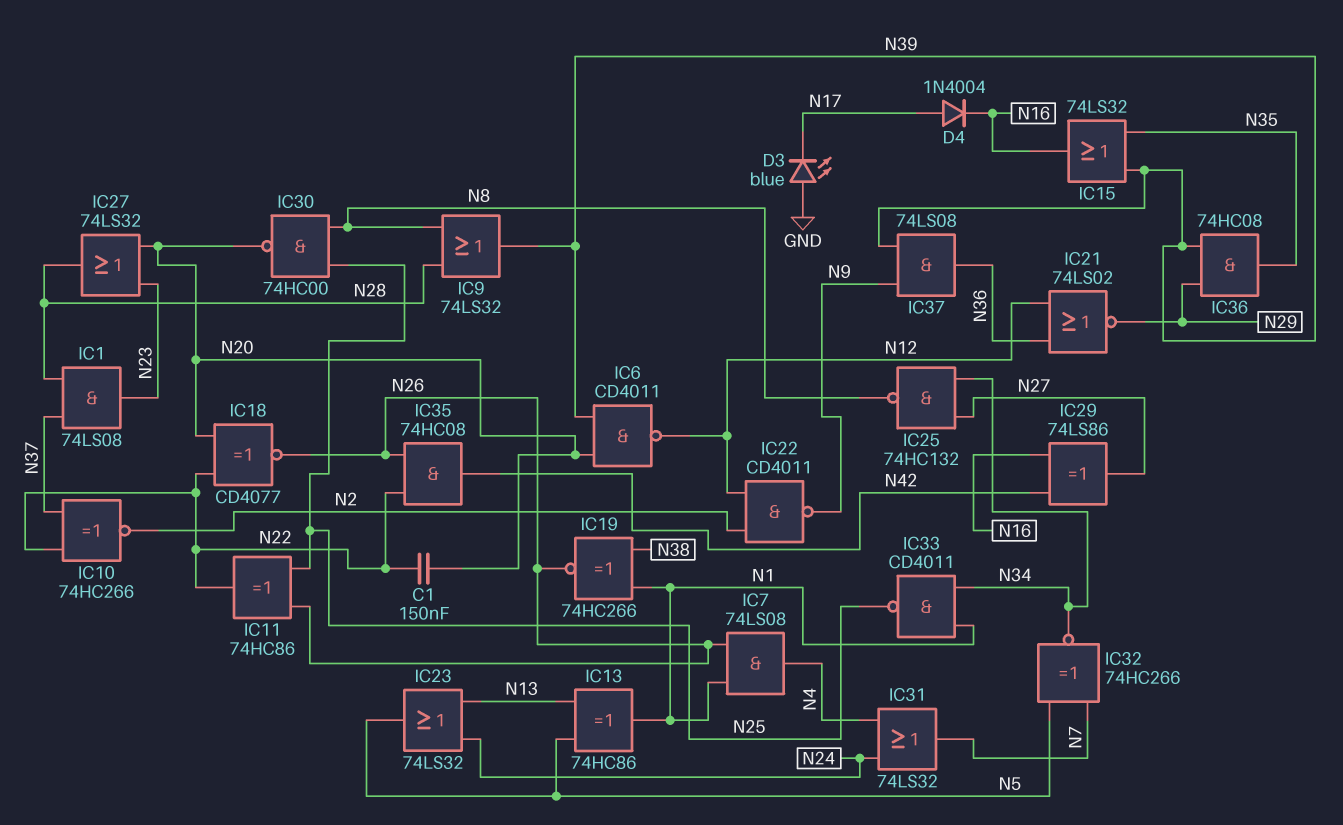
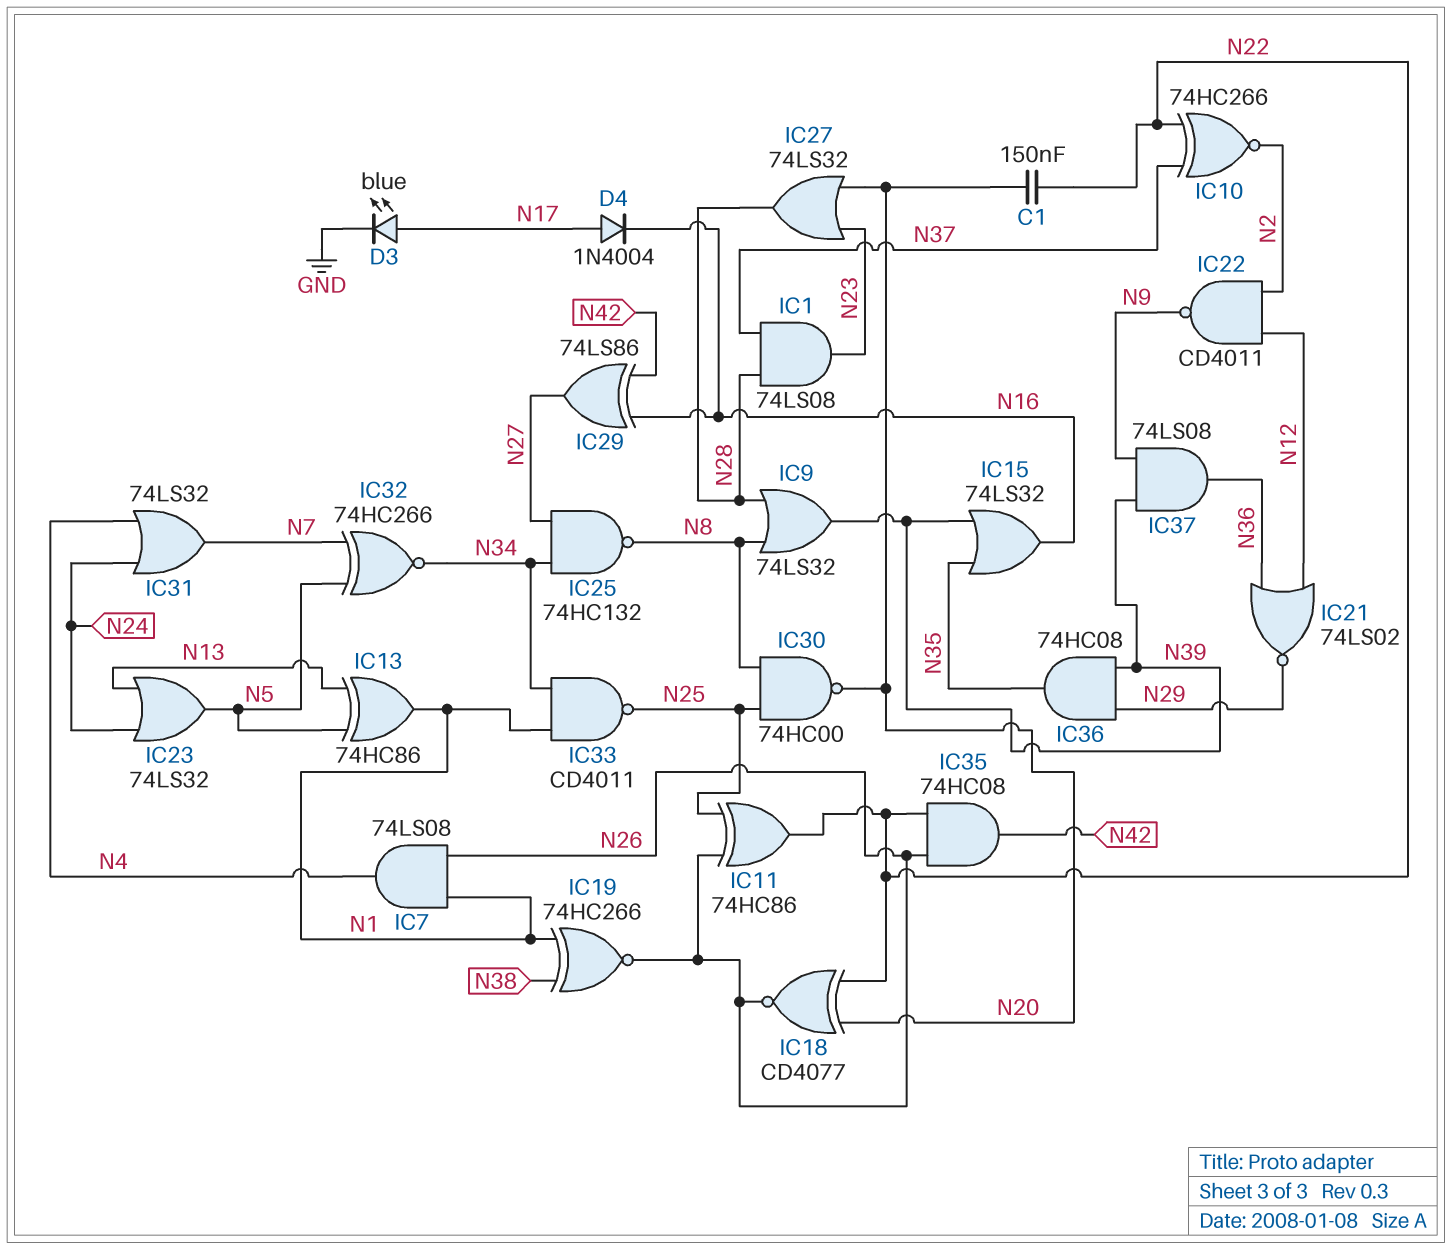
D3: LED blue (A GND, K N17) -> LED blue (A N17, K GND)
IC6: NAND CD4011 (in N20, in N39, out N12) -> none

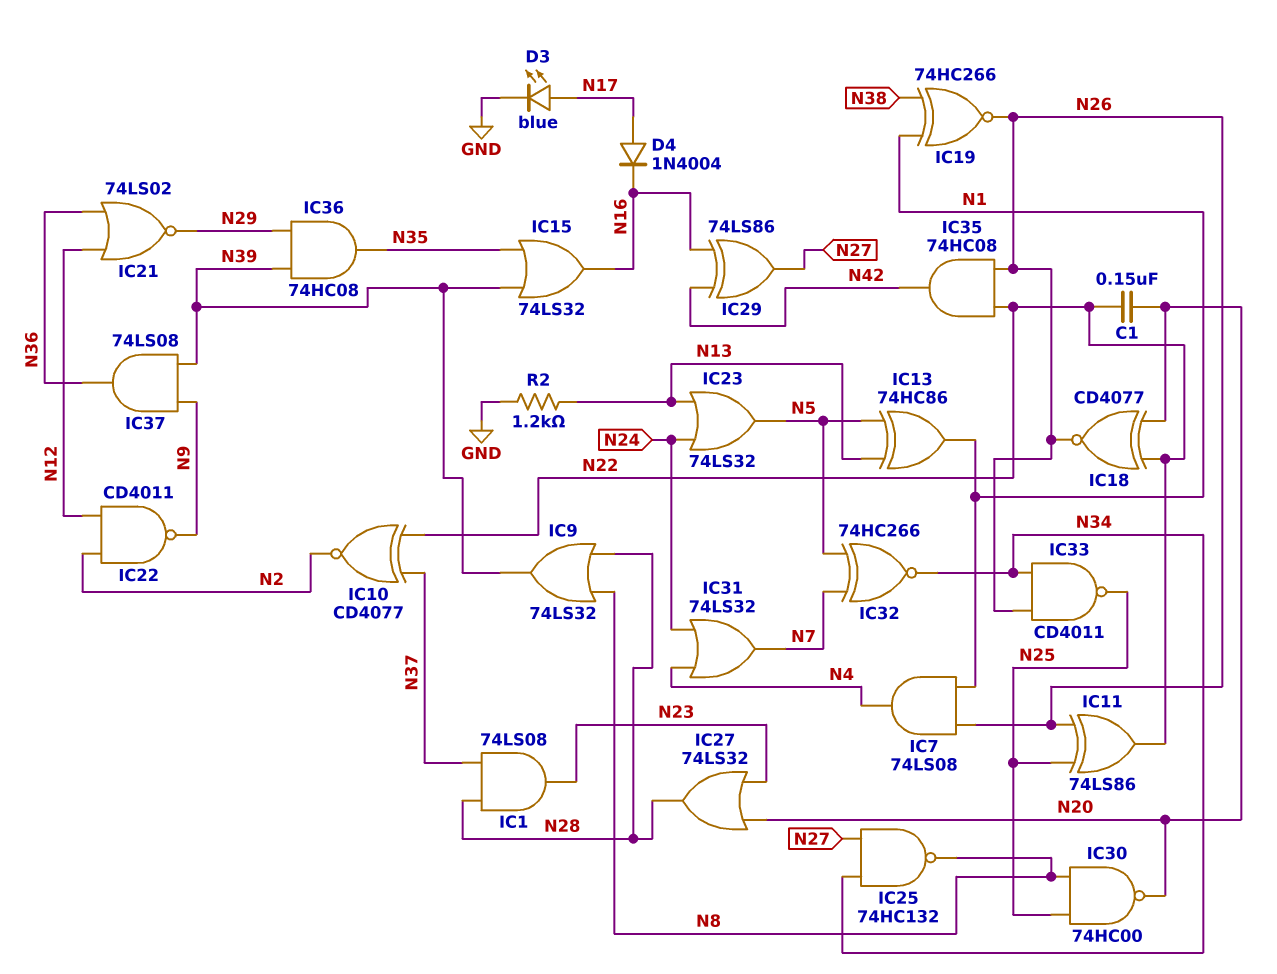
IC10: XNOR 74HC266 (in N22, in N37, out N2) -> XNOR CD4077 (in N22, in N37, out N2)
IC11: XOR 74HC86 (in N25, in N26, out N22) -> XOR 74LS86 (in N25, in N26, out N22)
IC33: NAND CD4011 (in N1, in N34, out N25) -> NAND CD4011 (in N26, in N34, out N25)
R2: none -> 1.2k (GND, N13)

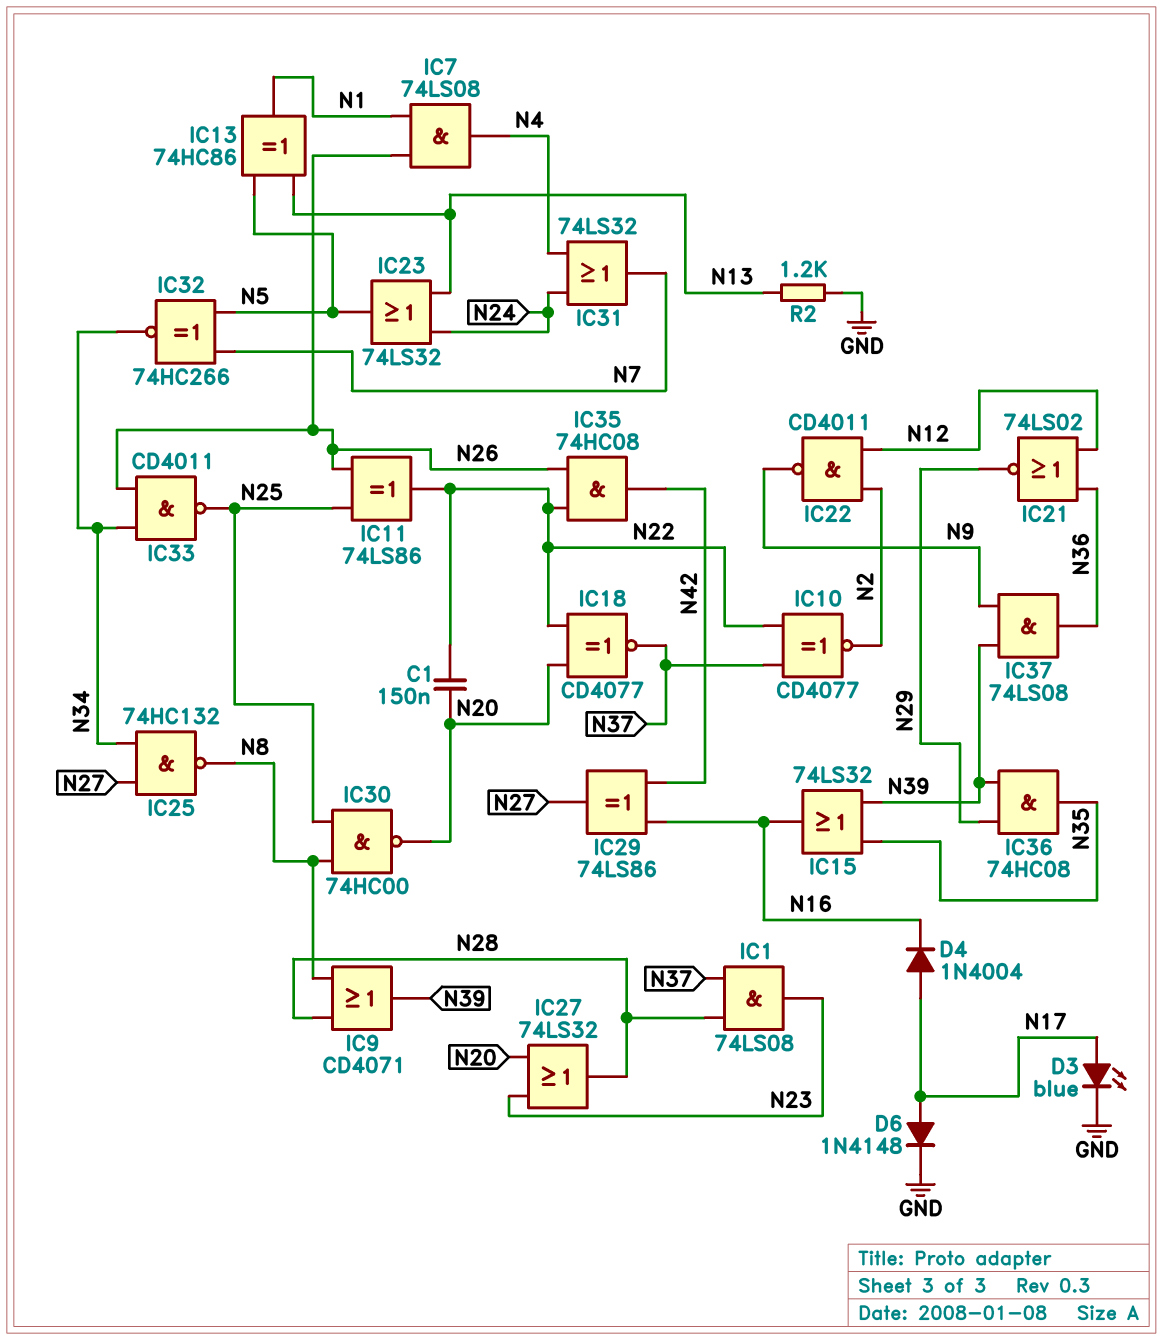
D6: none -> diode 1N4148 (A N17, K GND)
IC9: OR 74LS32 (in N8, in N28, out N39) -> OR CD4071 (in N8, in N28, out N39)
IC18: XNOR CD4077 (in N20, in N22, out N26) -> XNOR CD4077 (in N20, in N22, out N37)
IC19: XNOR 74HC266 (in N1, in N38, out N26) -> none

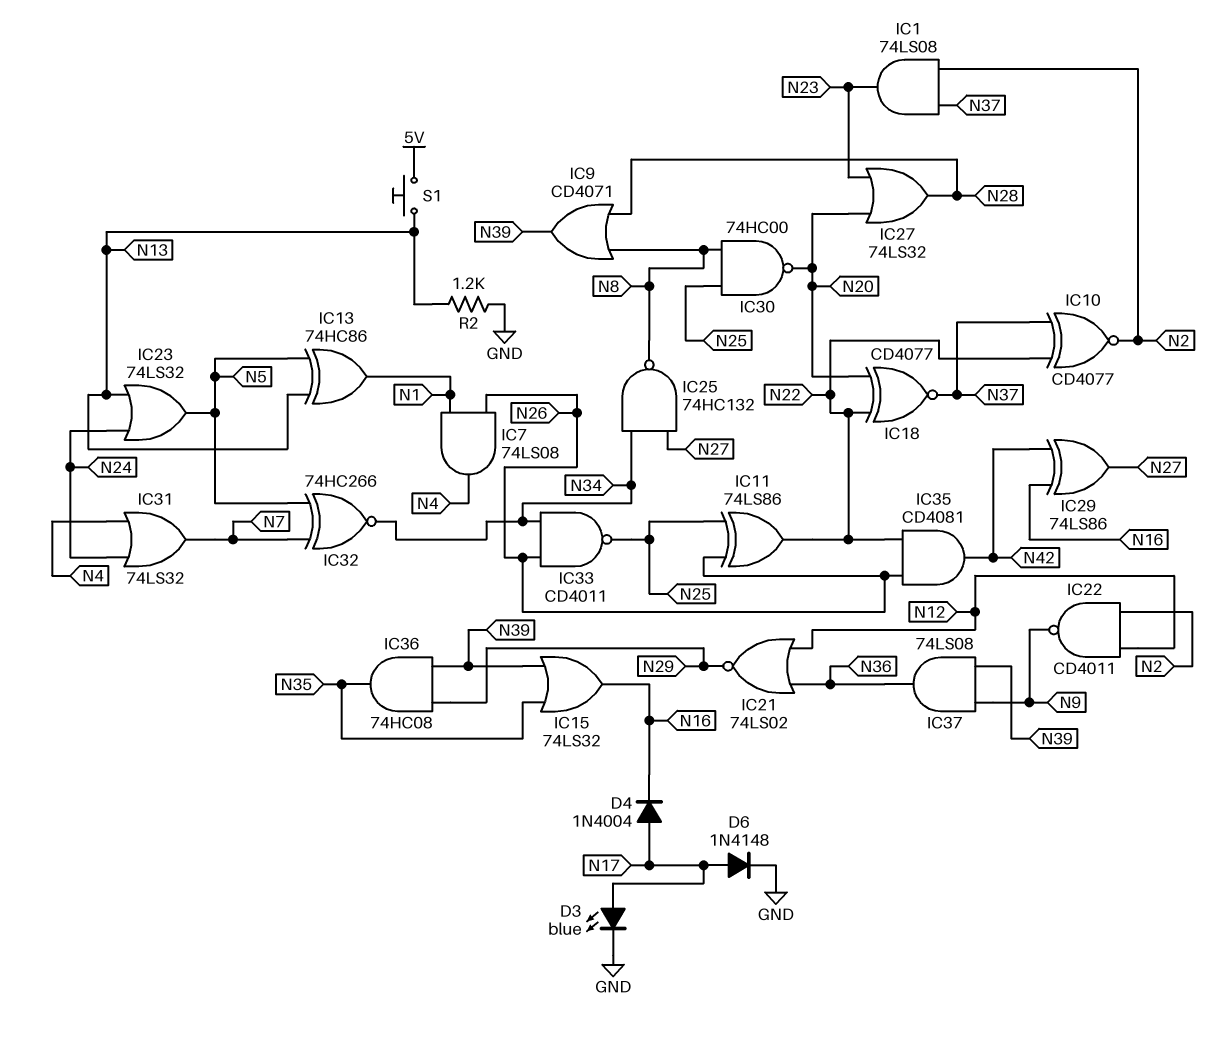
C1: 150nF (N20, N22) -> none
IC1: AND 74LS08 (in N28, in N37, out N23) -> AND 74LS08 (in N2, in N37, out N23)
IC35: AND 74HC08 (in N22, in N26, out N42) -> AND CD4081 (in N22, in N26, out N42)
S1: none -> button (5V, N13)

